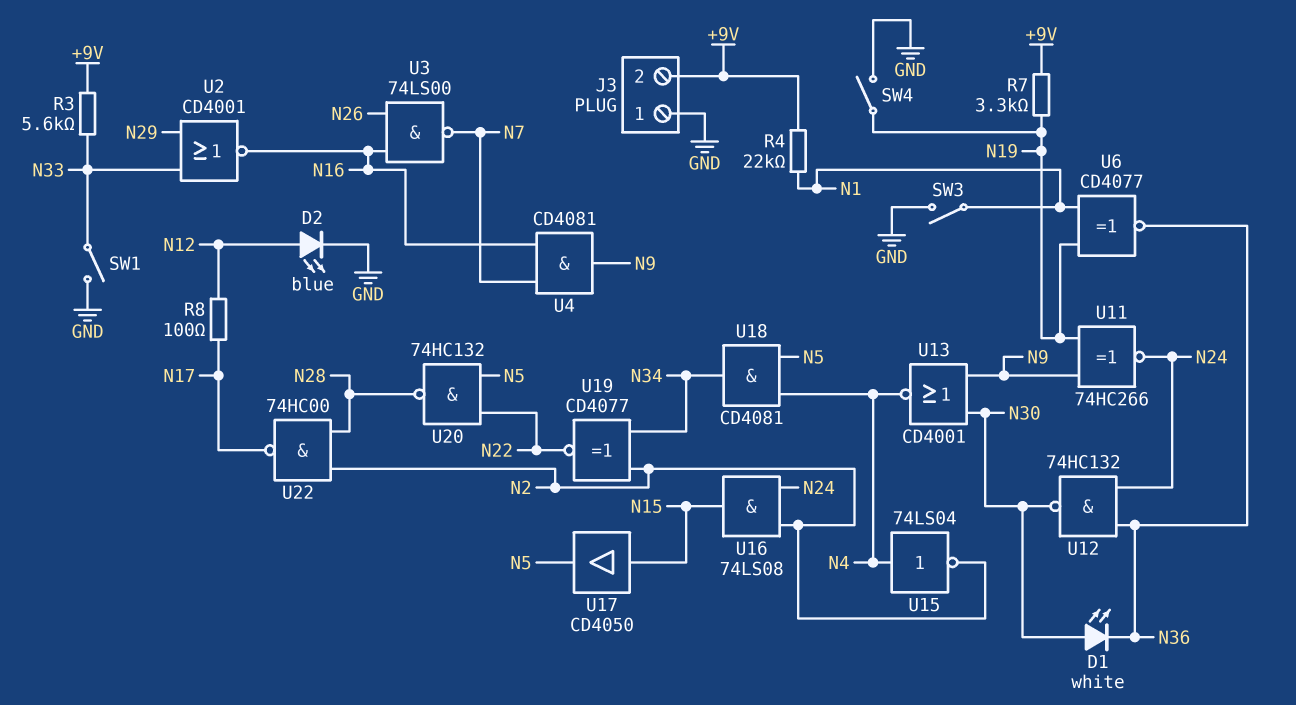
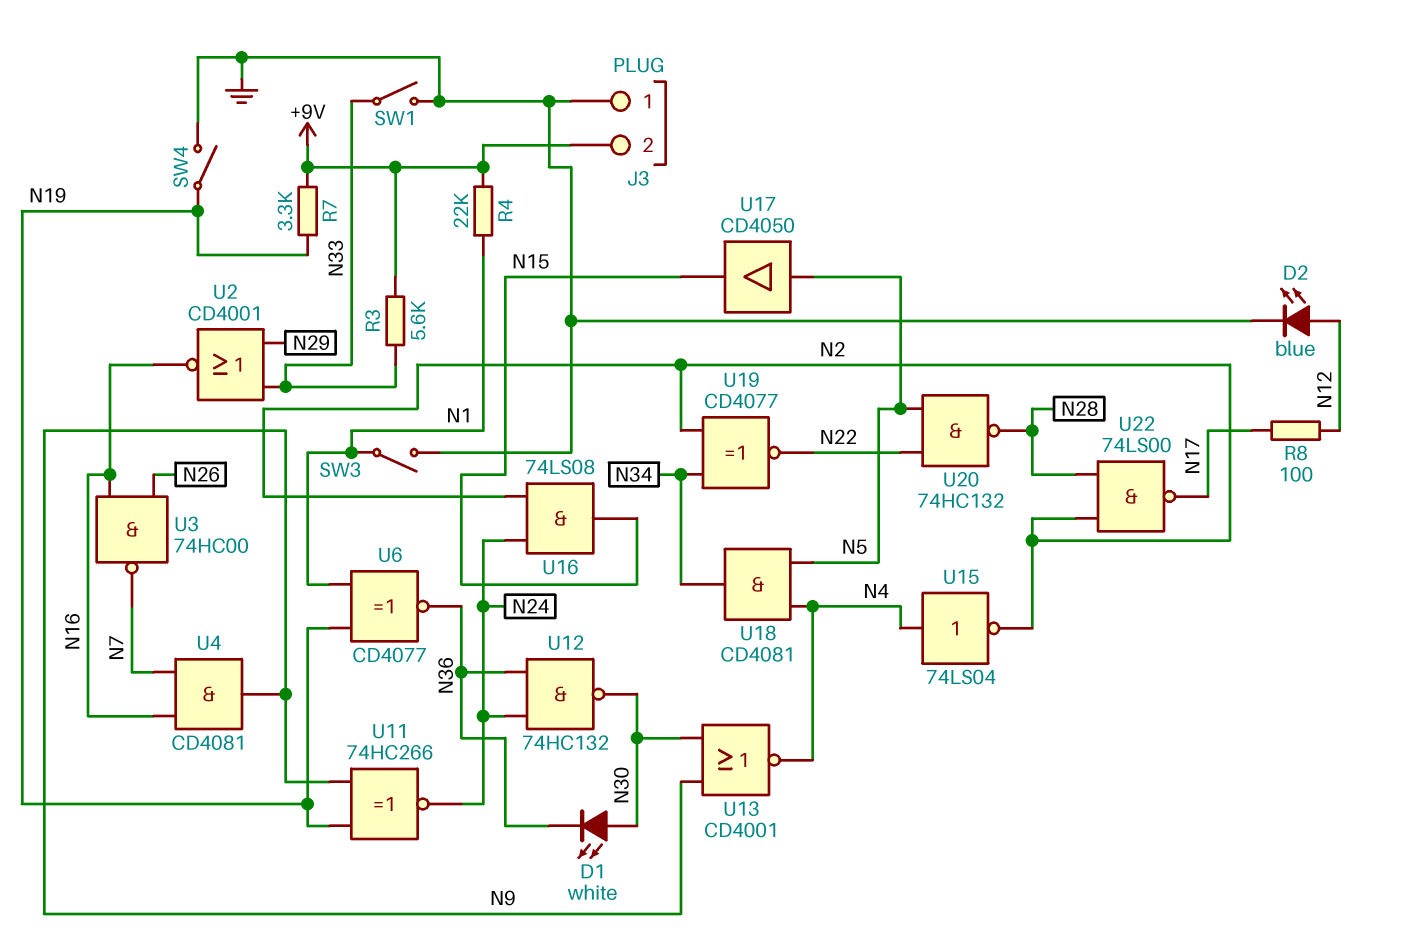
U3: NAND 74LS00 (in N16, in N26, out N7) -> NAND 74HC00 (in N16, in N26, out N7)
U17: buffer CD4050 (in N15, out N5) -> buffer CD4050 (in N5, out N15)
U22: NAND 74HC00 (in N2, in N28, out N17) -> NAND 74LS00 (in N2, in N28, out N17)

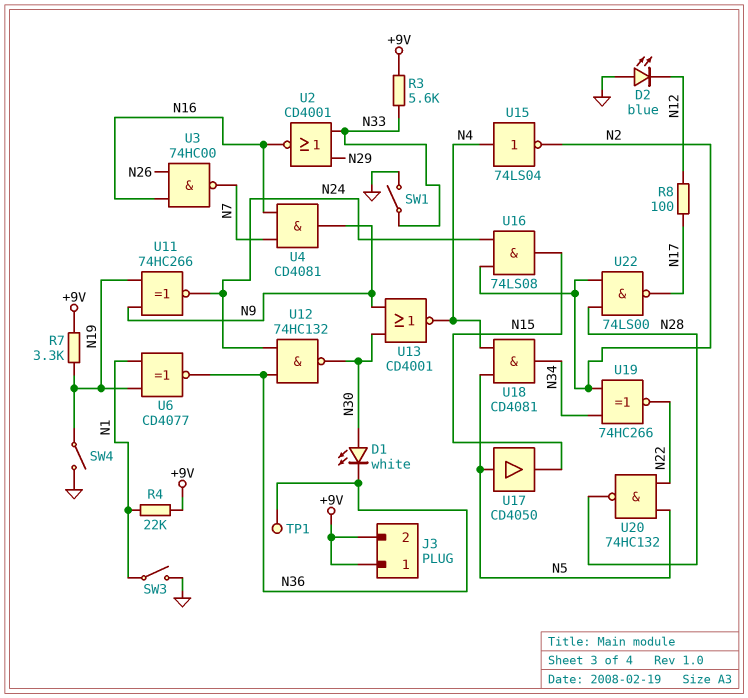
D2: LED blue (A N12, K GND) -> LED blue (A GND, K N12)
J3 pin 1: GND -> +9V
TP1: none -> test point (N36)
U19: XNOR CD4077 (in N2, in N34, out N22) -> XNOR 74HC266 (in N2, in N34, out N22)

